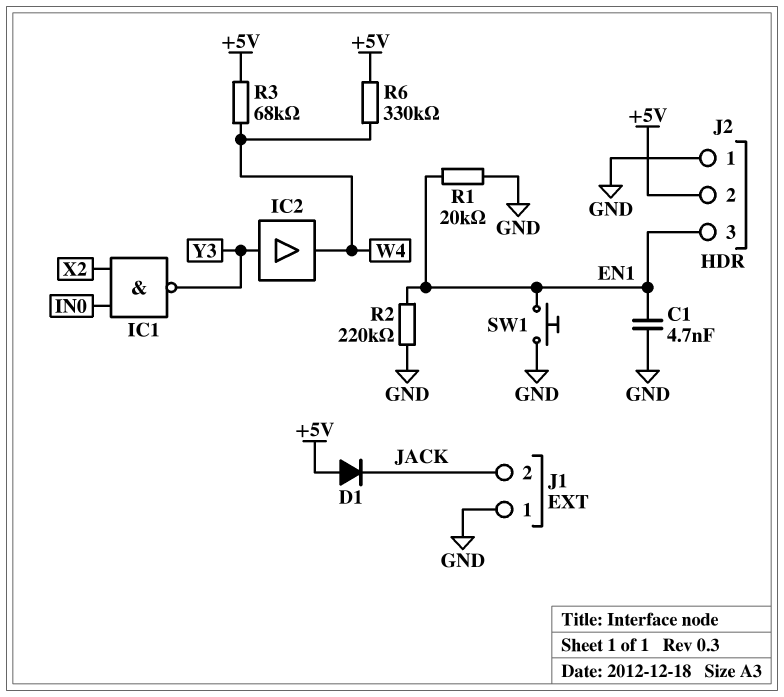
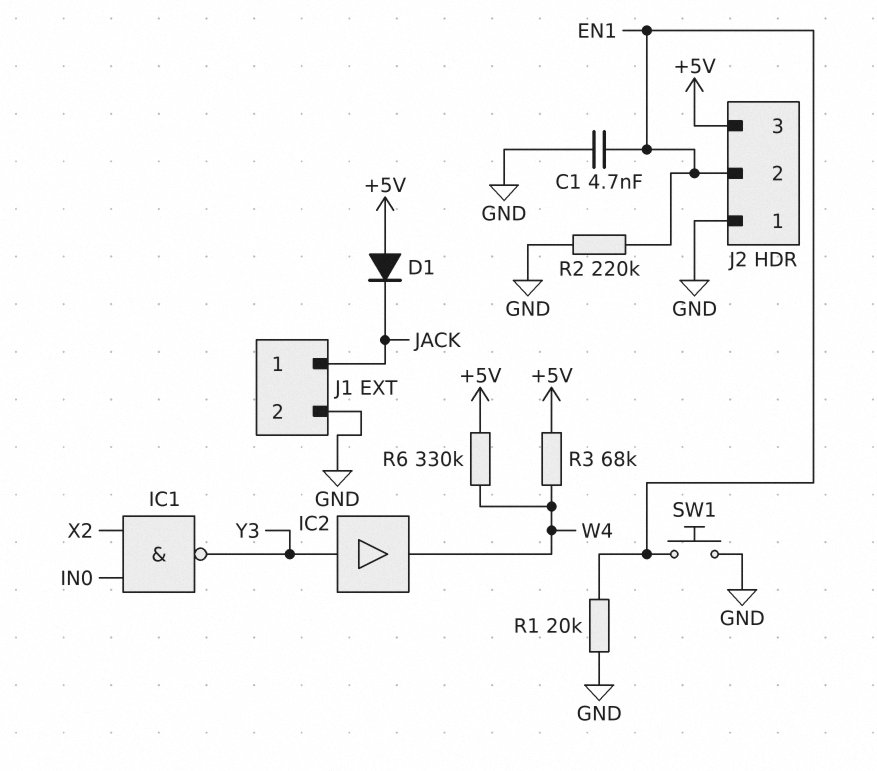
J1 pin 1: GND -> JACK
J1 pin 2: JACK -> GND
J2 pin 2: +5V -> EN1
J2 pin 3: EN1 -> +5V

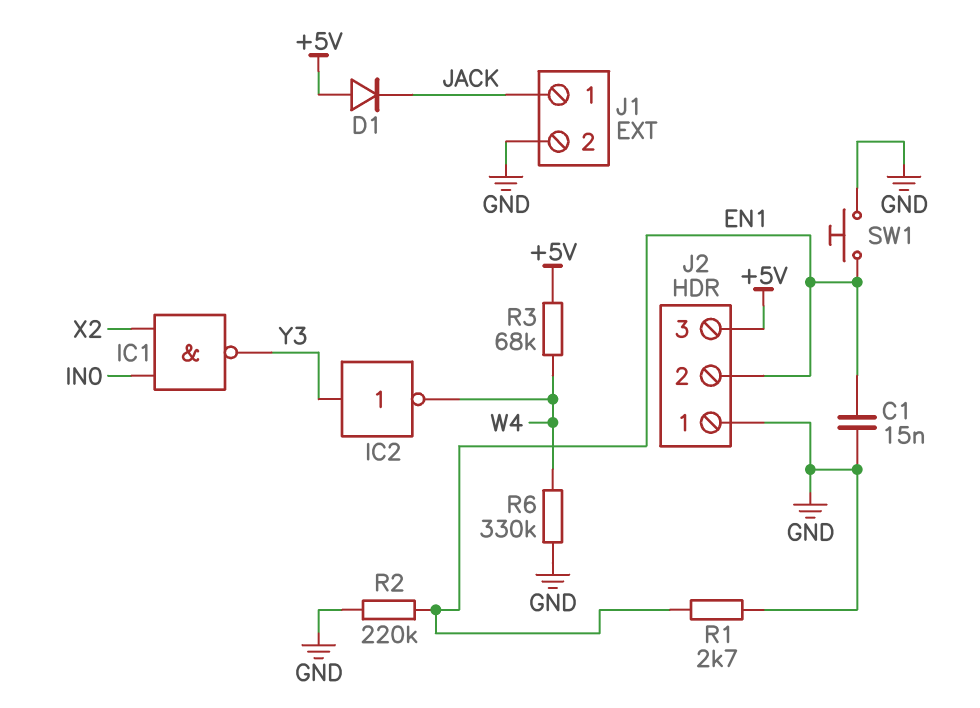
C1: 4.7nF (EN1, GND) -> 15nF (EN1, GND)
IC2: buffer (in Y3, out W4) -> NOT (in Y3, out W4)
R1: 20k (EN1, GND) -> 2.7k (EN1, GND)
R6: 330k (+5V, W4) -> 330k (GND, W4)

